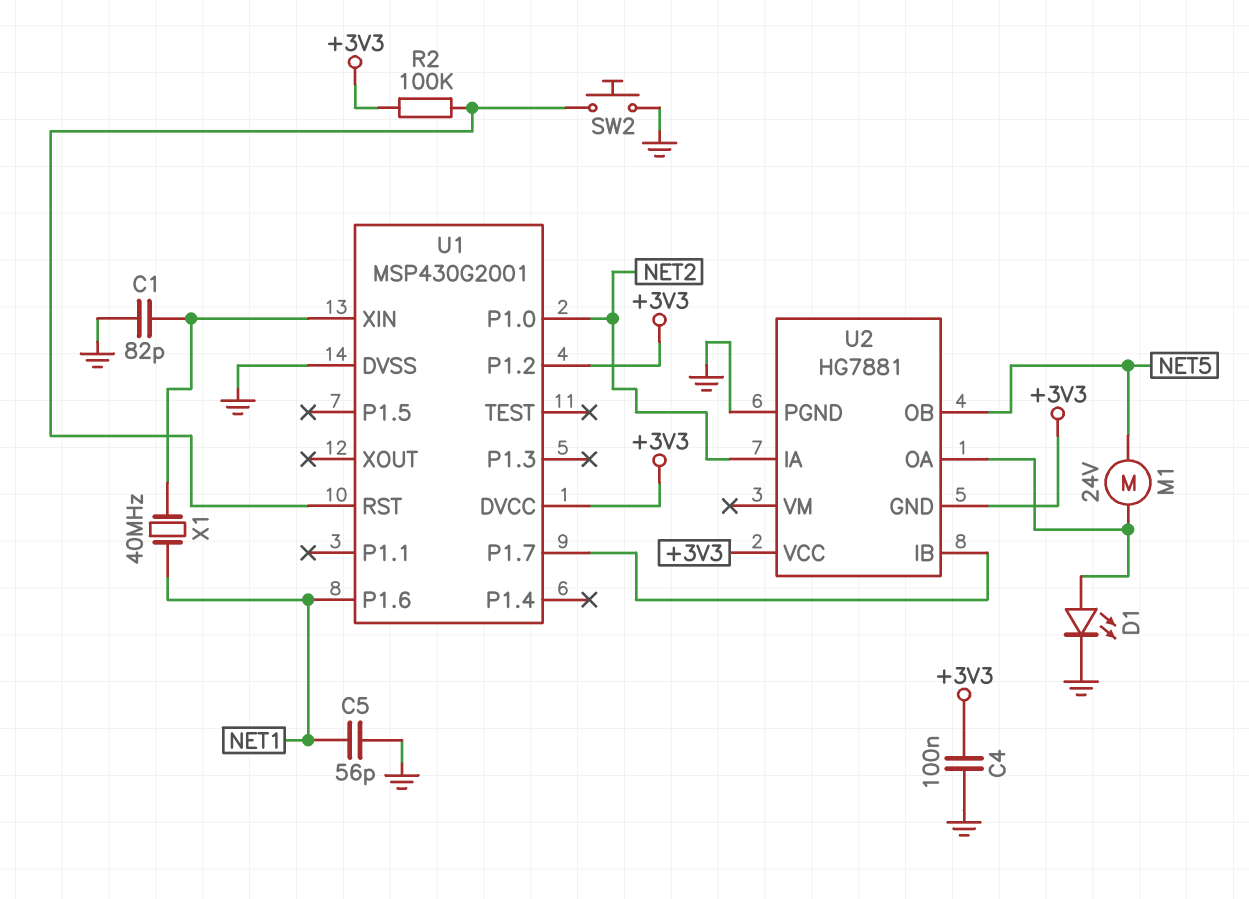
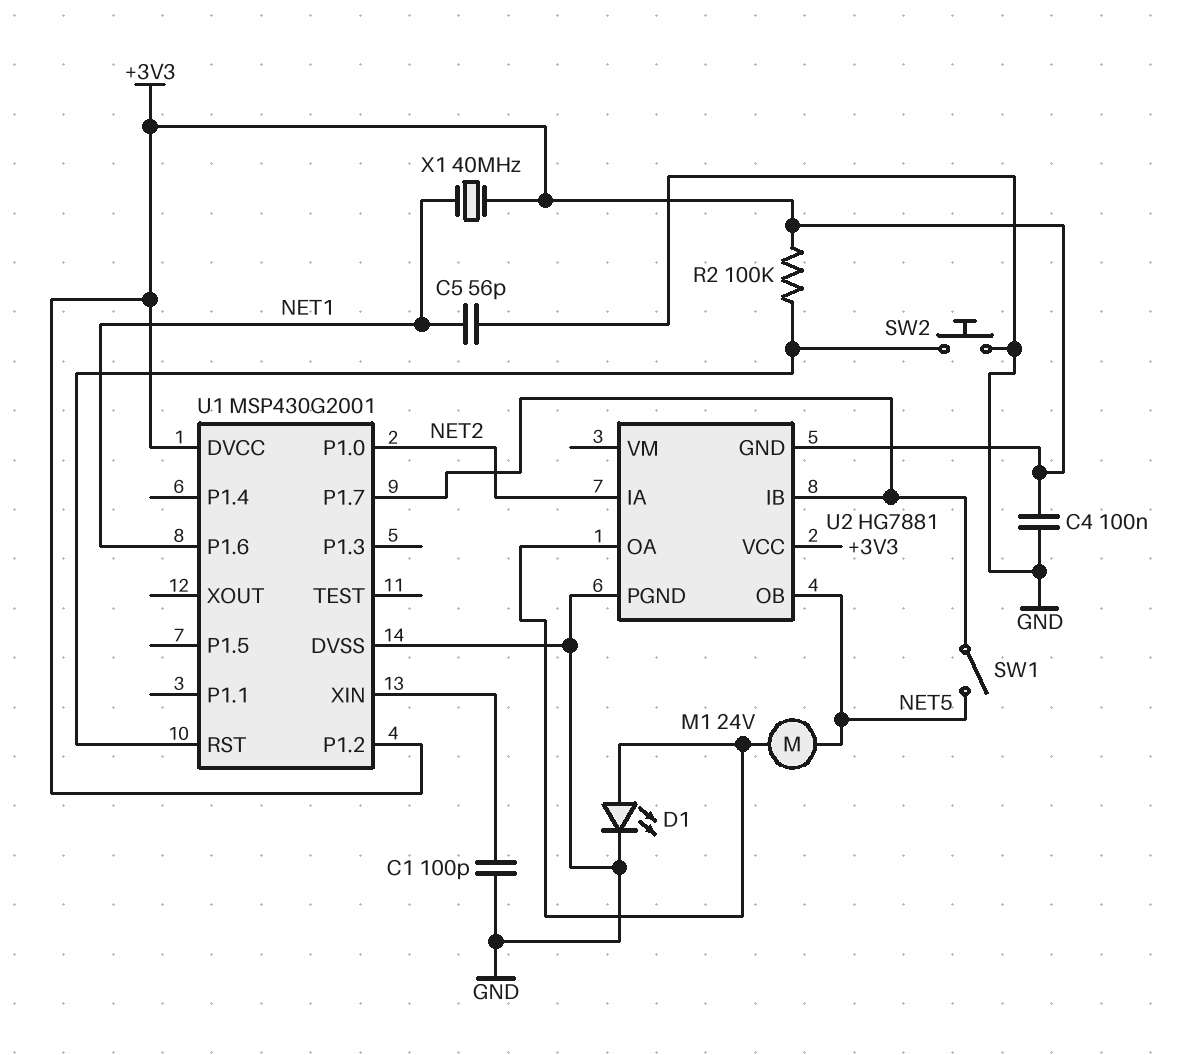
C1: 82pF (GND, U1/XIN) -> 100pF (GND, U1/XIN)
SW1: none -> switch (NET5, U1/P1.7)
X1: 40MHz (NET1, U1/XIN) -> 40MHz (+3V3, NET1)

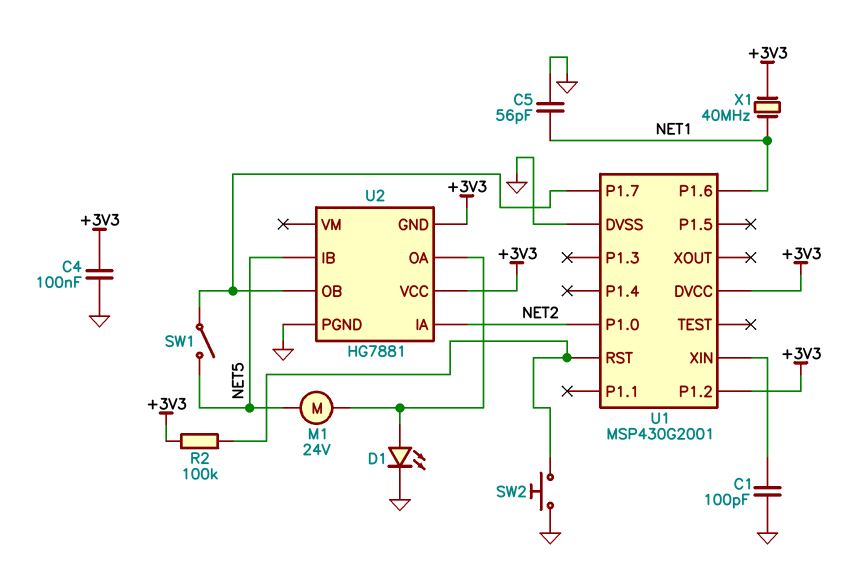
U2 pin IB: U1/P1.7 -> NET5
U2 pin OB: NET5 -> U1/P1.7

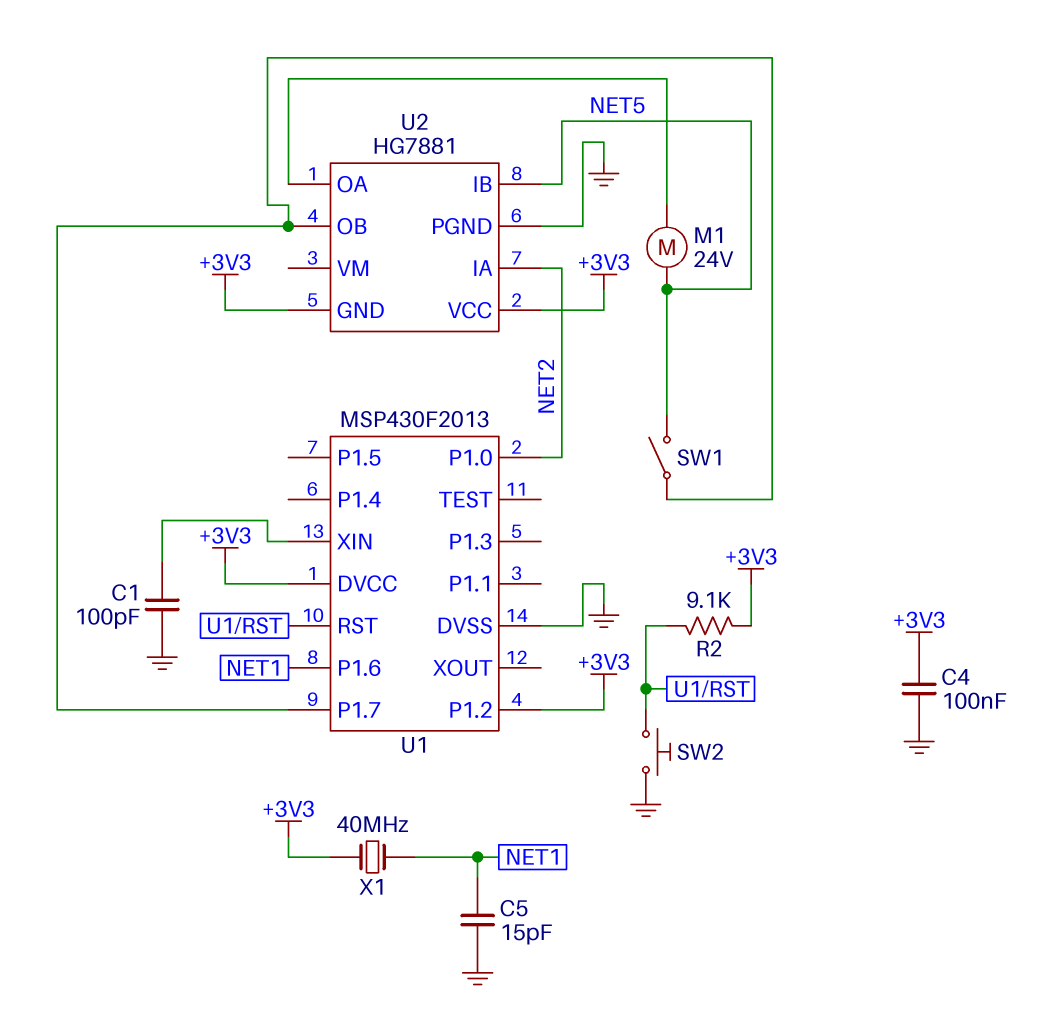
C5: 56pF (GND, NET1) -> 15pF (GND, NET1)
D1: LED (A U2/OA, K GND) -> none
R2: 100k (+3V3, U1/RST) -> 9.1k (+3V3, U1/RST)
U1: MSP430G2001 -> MSP430F2013

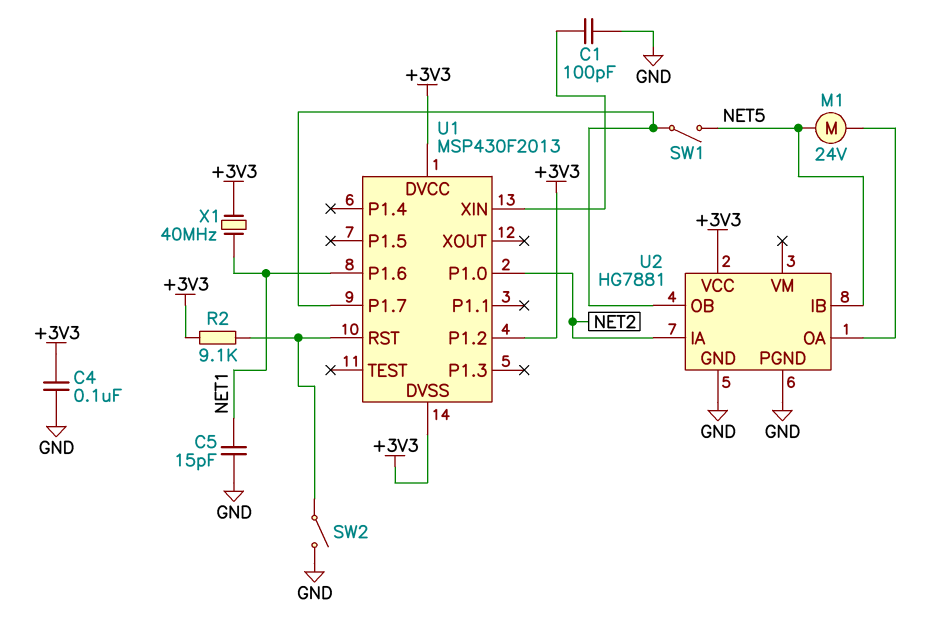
SW2: button (GND, U1/RST) -> switch (GND, U1/RST)
U1 pin DVSS: GND -> +3V3
U2 pin GND: +3V3 -> GND

